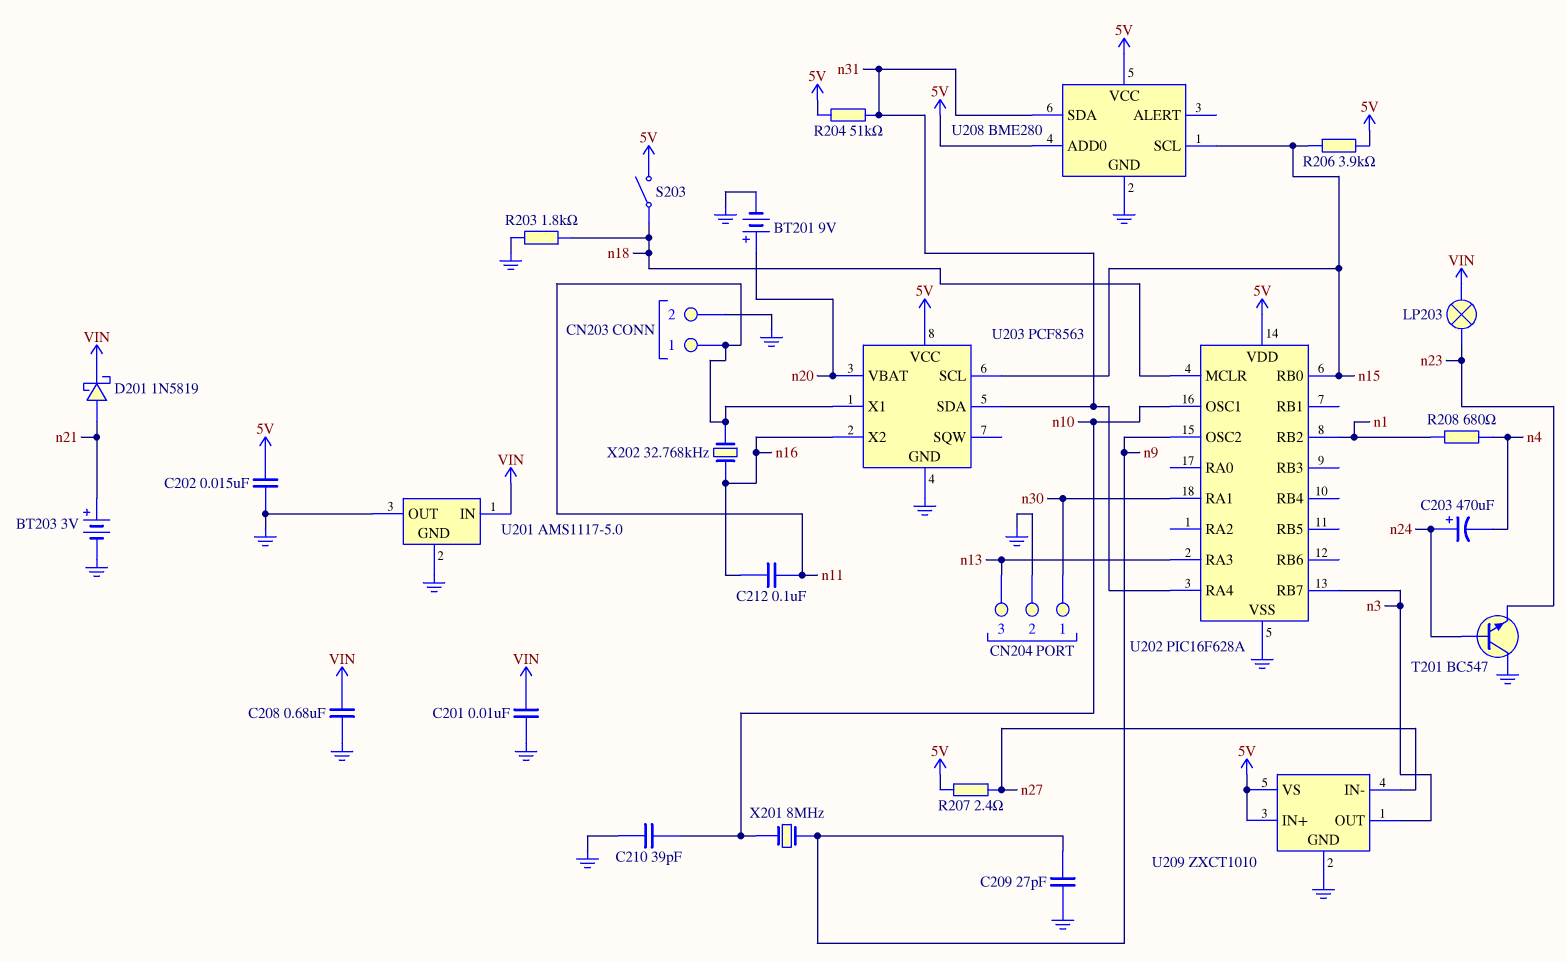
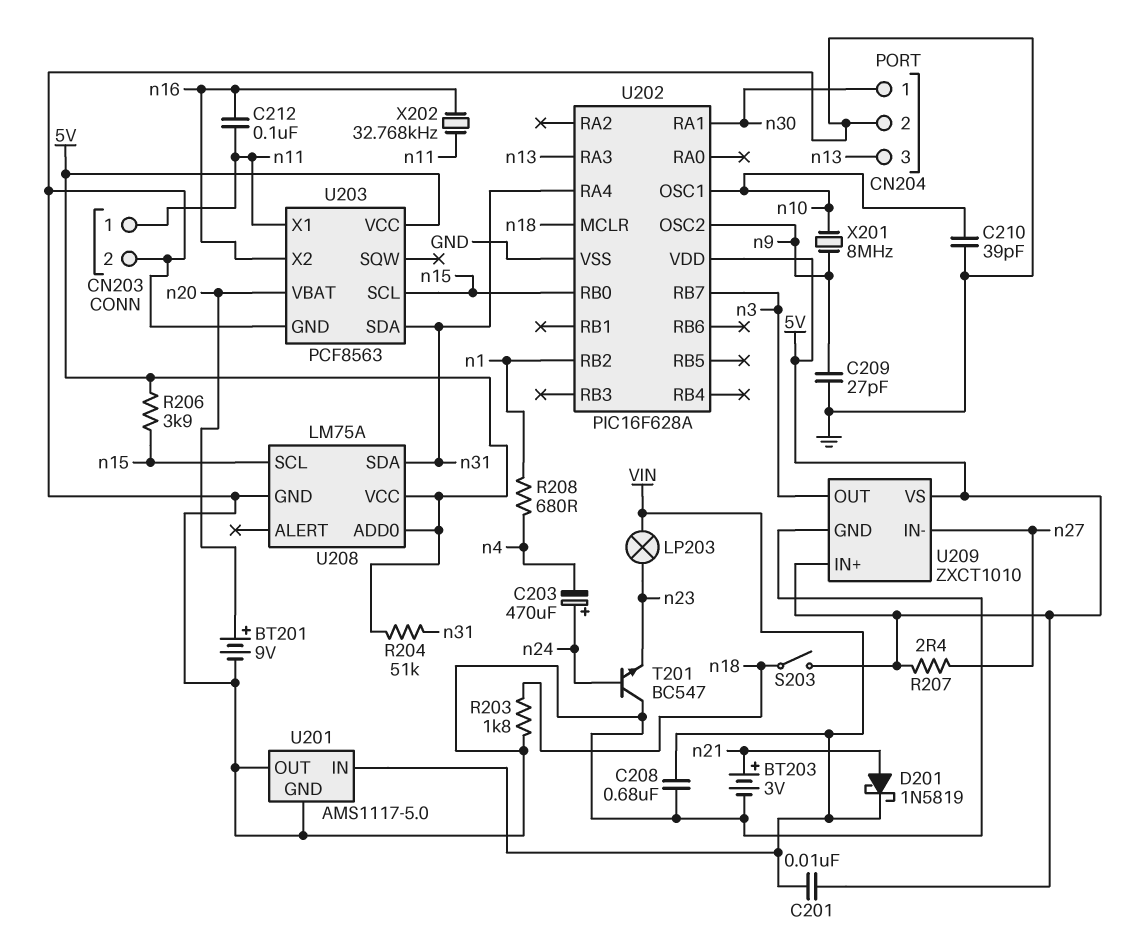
C201: 10nF (GND, VIN) -> 10nF (5V, VIN)
C202: 15nF (5V, GND) -> none
U208: BME280 -> LM75A

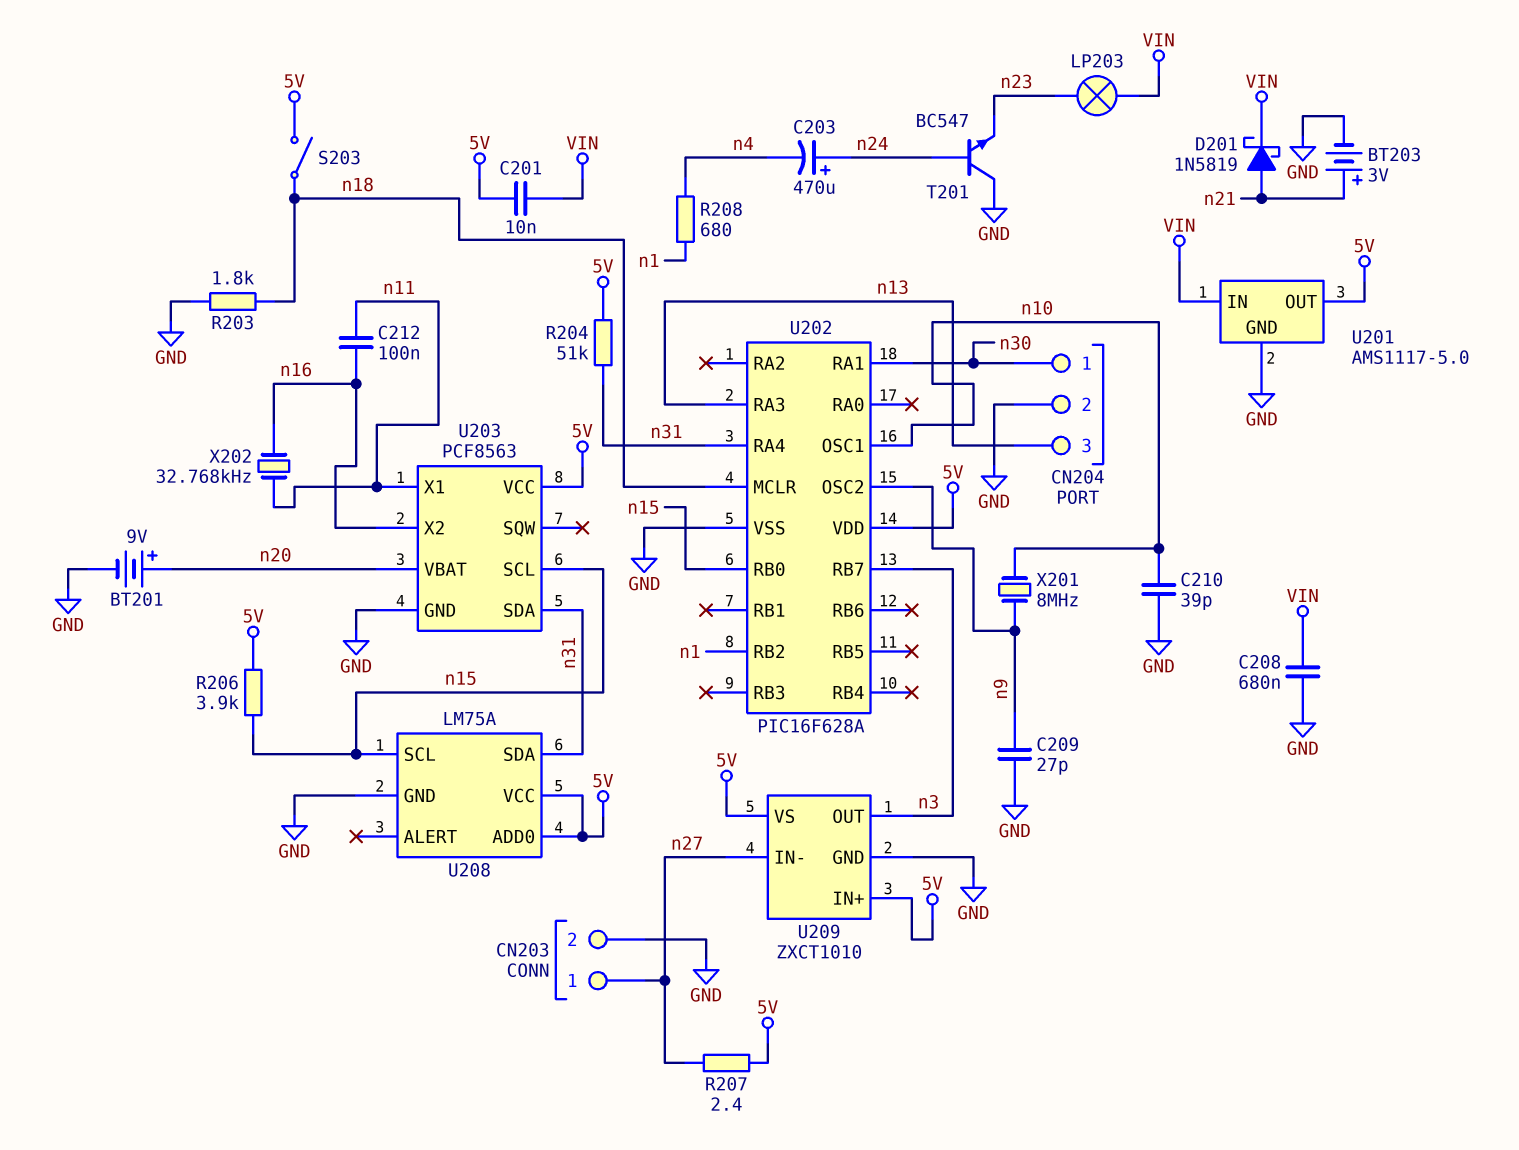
CN203 pin 1: n11 -> n27
U201 pin OUT: GND -> 5V

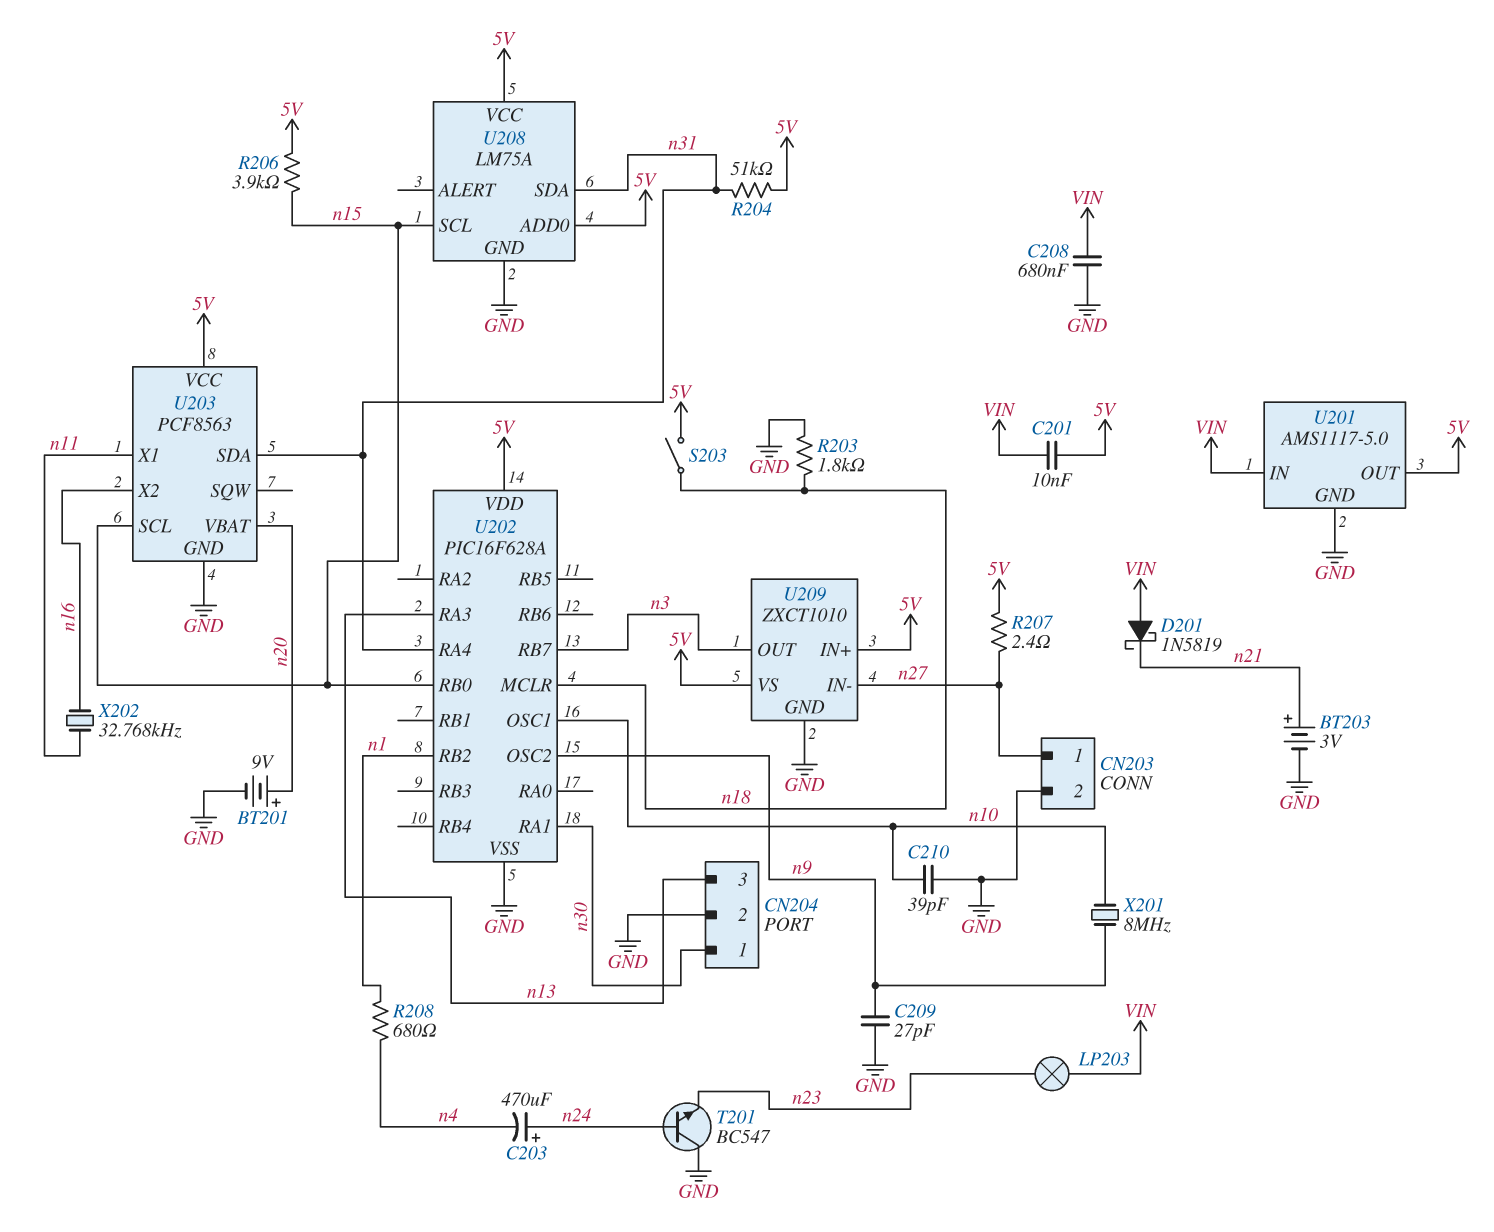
C212: 100nF (n11, n16) -> none
D201: schottky 1N5819 (A n21, K VIN) -> schottky 1N5819 (A VIN, K n21)

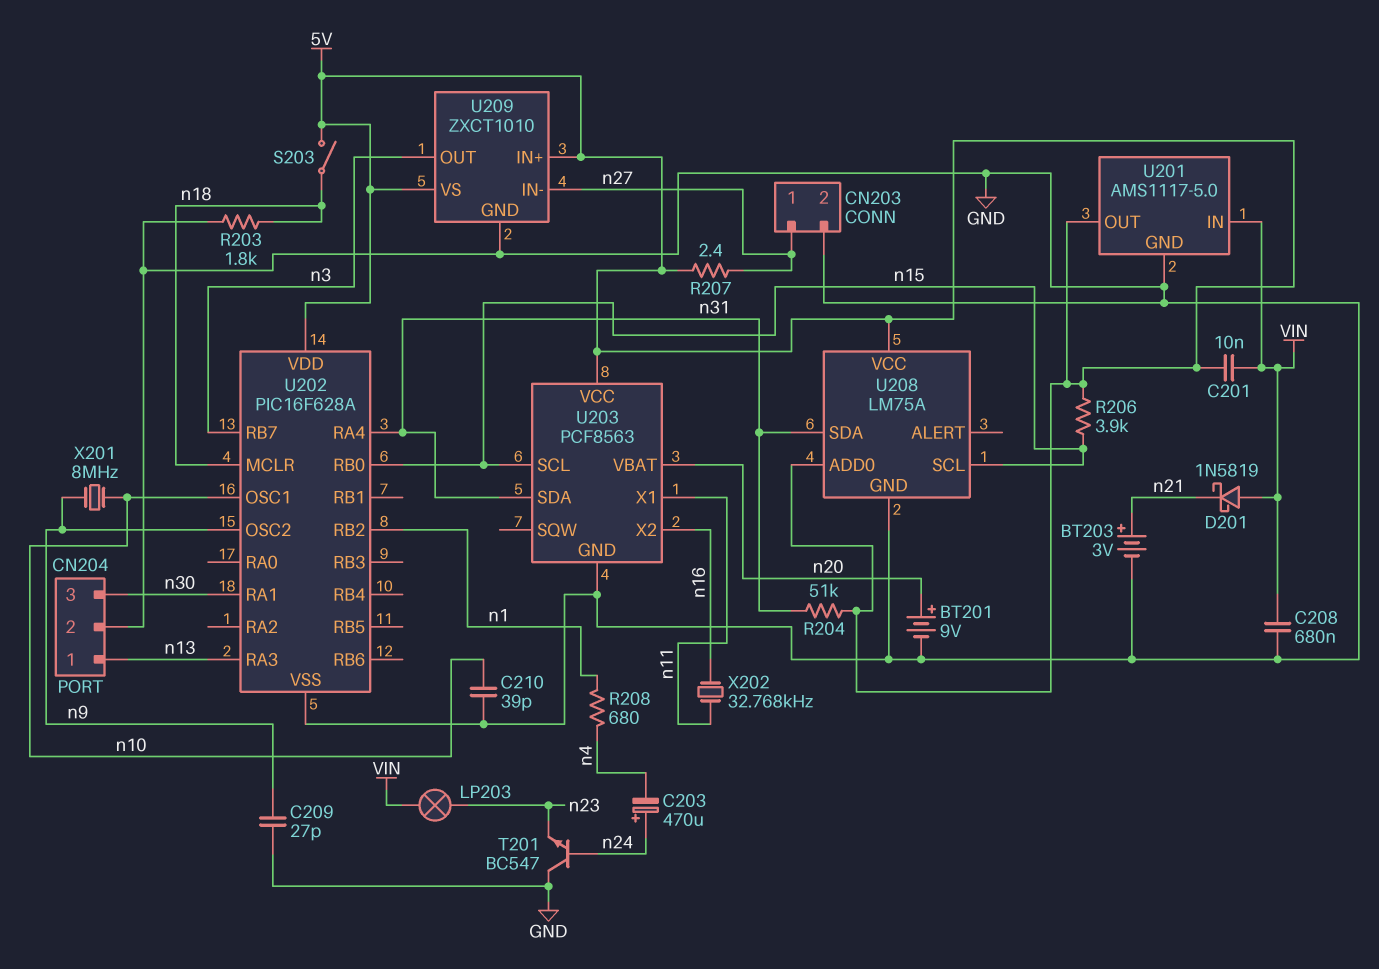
CN204 pin 1: n30 -> n13
CN204 pin 3: n13 -> n30

